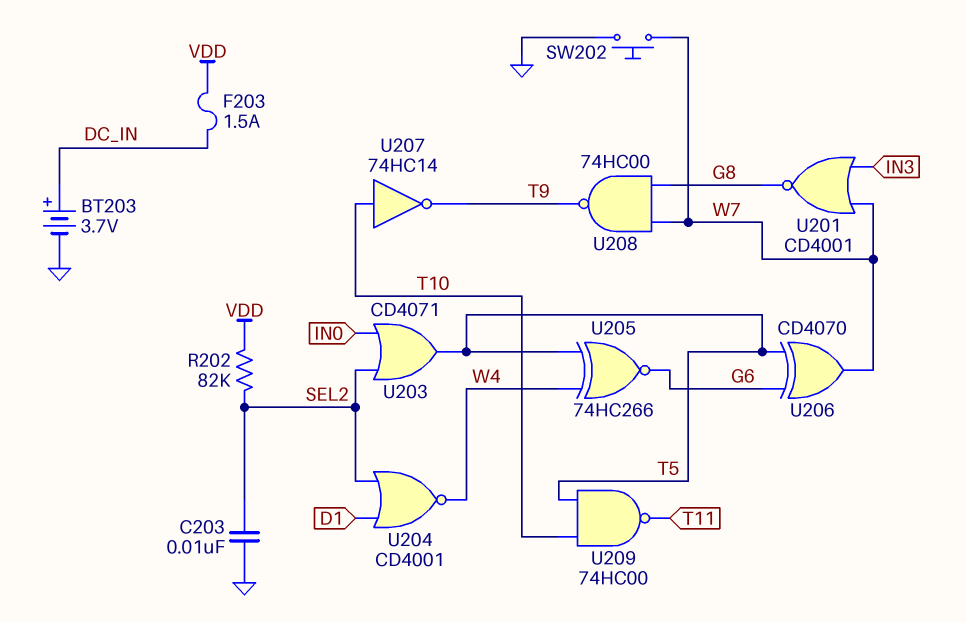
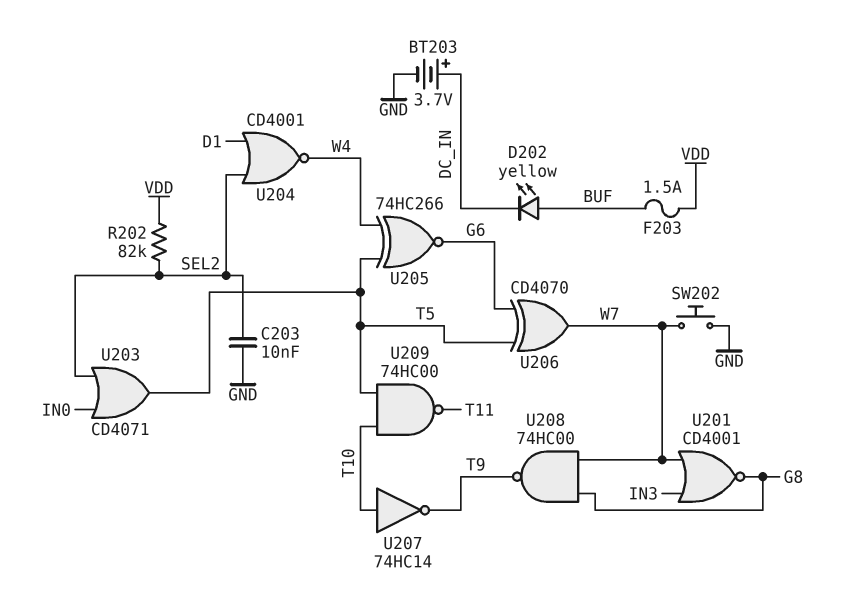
D202: none -> LED yellow (A BUF, K DC_IN)
F203: 1.5A (DC_IN, VDD) -> 1.5A (BUF, VDD)

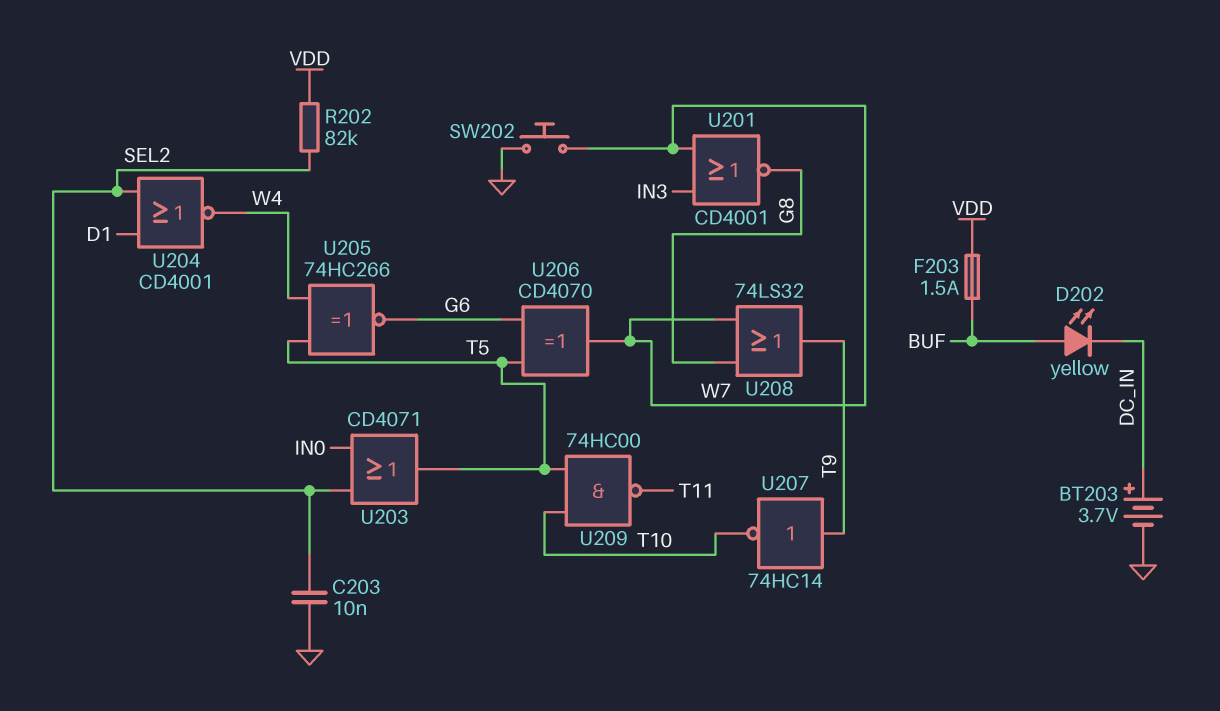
U207: NOT 74HC14 (in T10, out T9) -> NOT 74HC14 (in T9, out T10)
U208: NAND 74HC00 (in G8, in W7, out T9) -> OR 74LS32 (in G8, in W7, out T9)

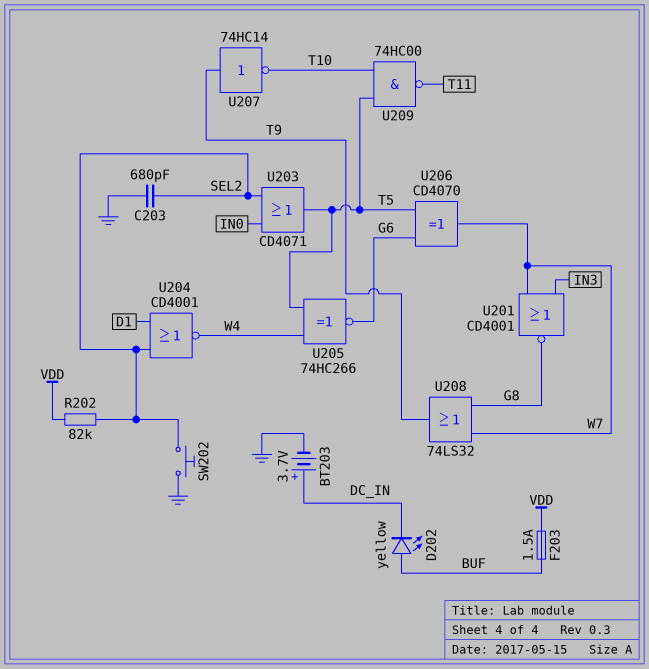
C203: 10nF (GND, SEL2) -> 680pF (GND, SEL2)
SW202: button (GND, W7) -> button (GND, SEL2)

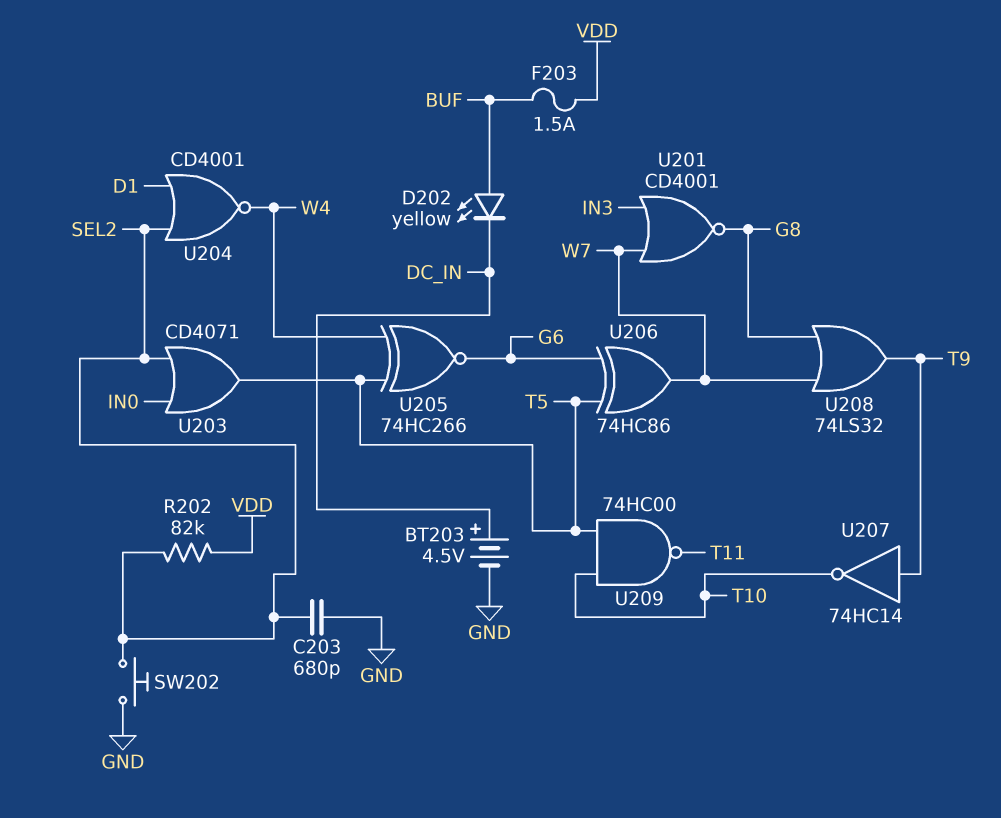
BT203: 3.7V (plus DC_IN, minus GND) -> 4.5V (plus DC_IN, minus GND)
U206: XOR CD4070 (in G6, in T5, out W7) -> XOR 74HC86 (in G6, in T5, out W7)

